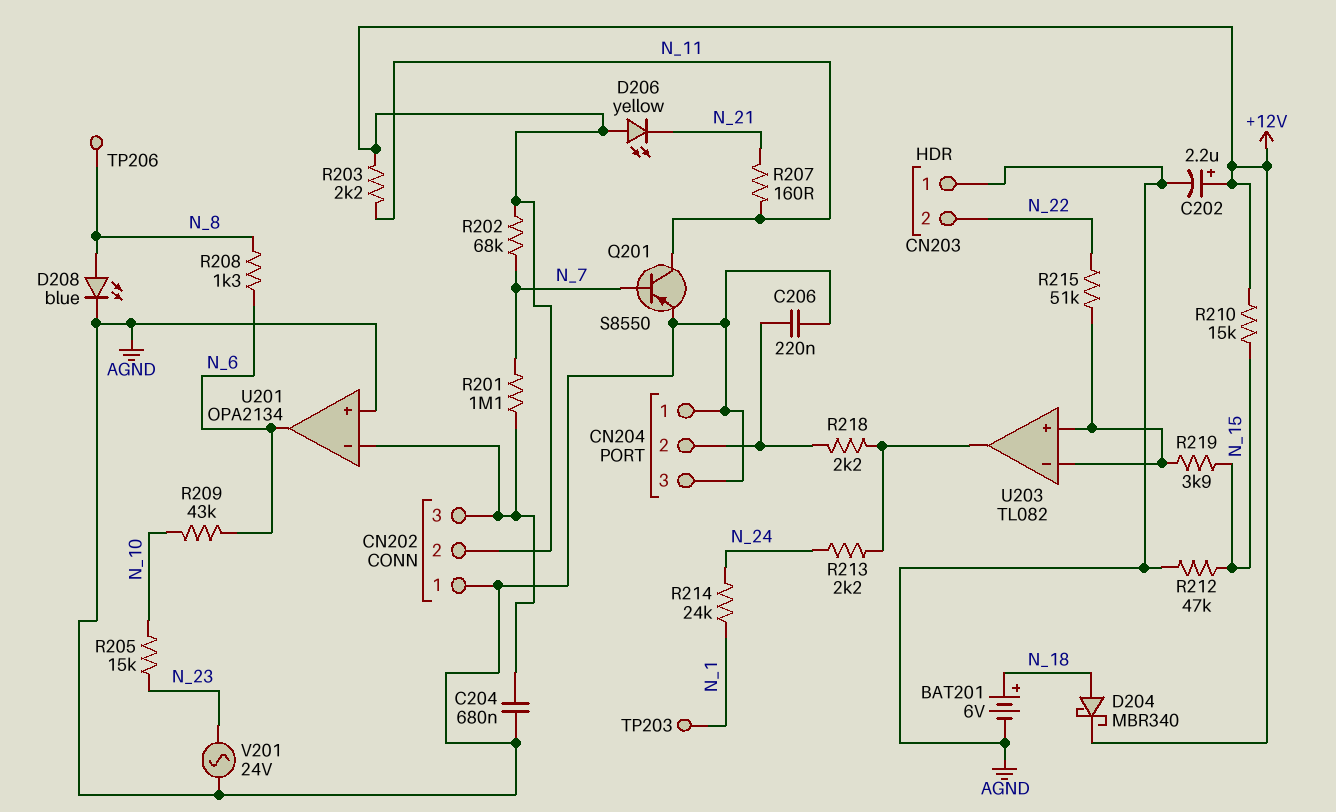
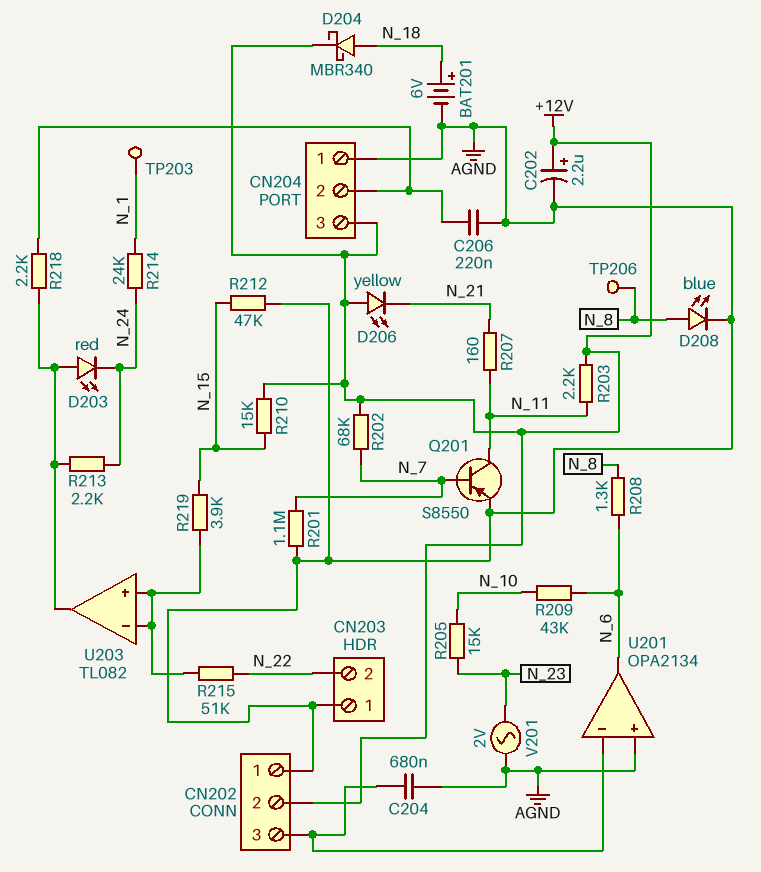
CN204 pin 3: AGND -> +12V
D203: none -> LED red (A U203/out, K N_24)
R201: 1.1M (CN202/3, N_7) -> 1.1M (AGND, N_7)
V201: AC 24V (AGND, N_23) -> AC 2V (AGND, N_23)

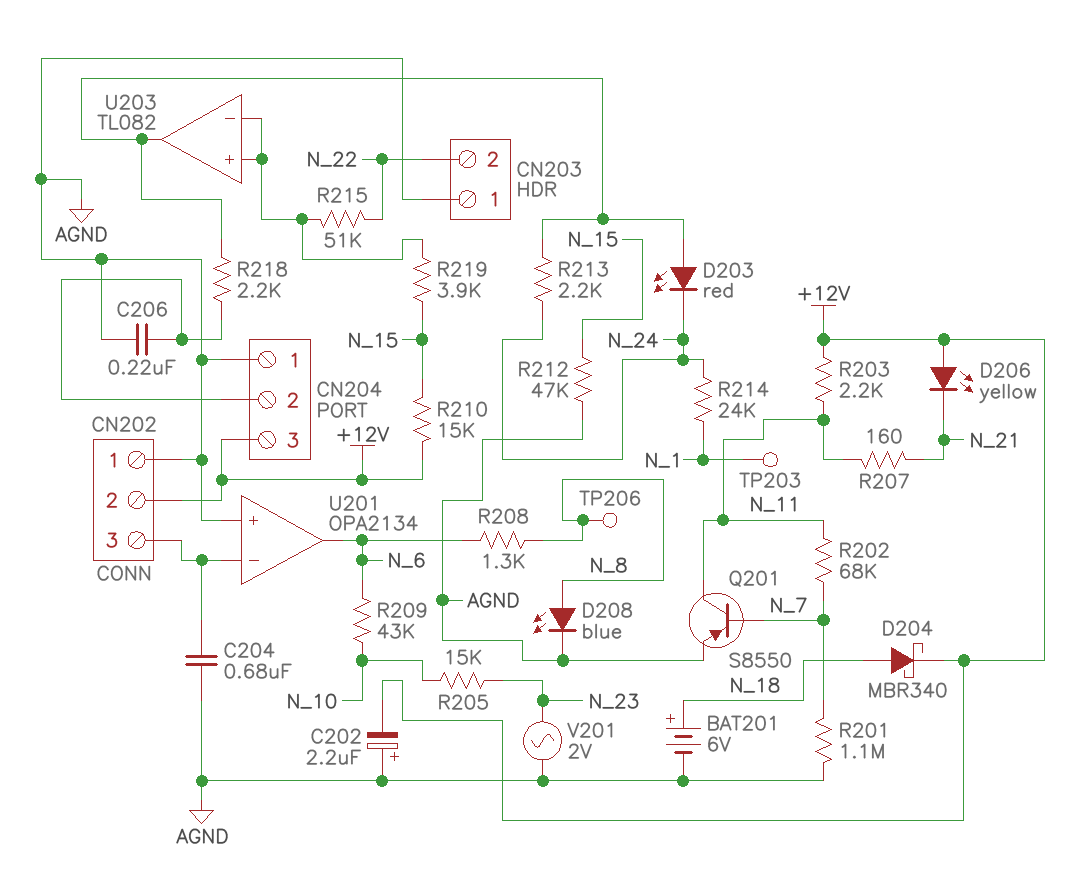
C202: 2.2uF (plus +12V, minus AGND) -> 2.2uF (plus AGND, minus +12V)
R202: 68k (+12V, N_7) -> 68k (N_7, N_11)

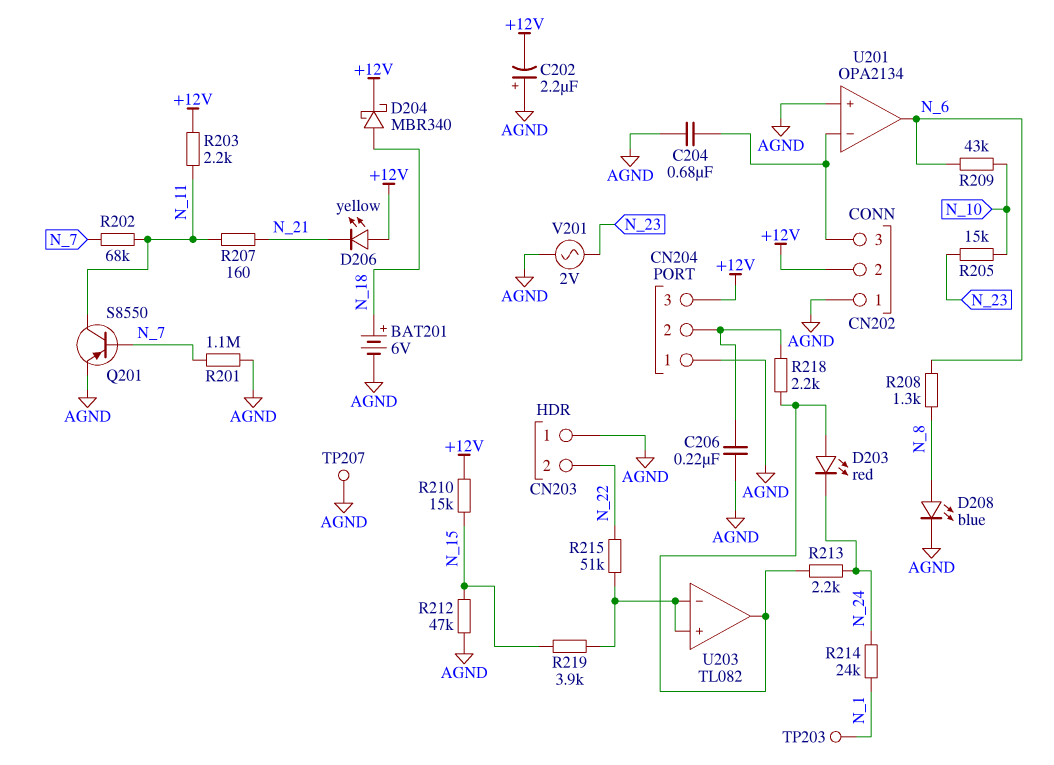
TP206: test point (N_8) -> none
TP207: none -> test point (AGND)

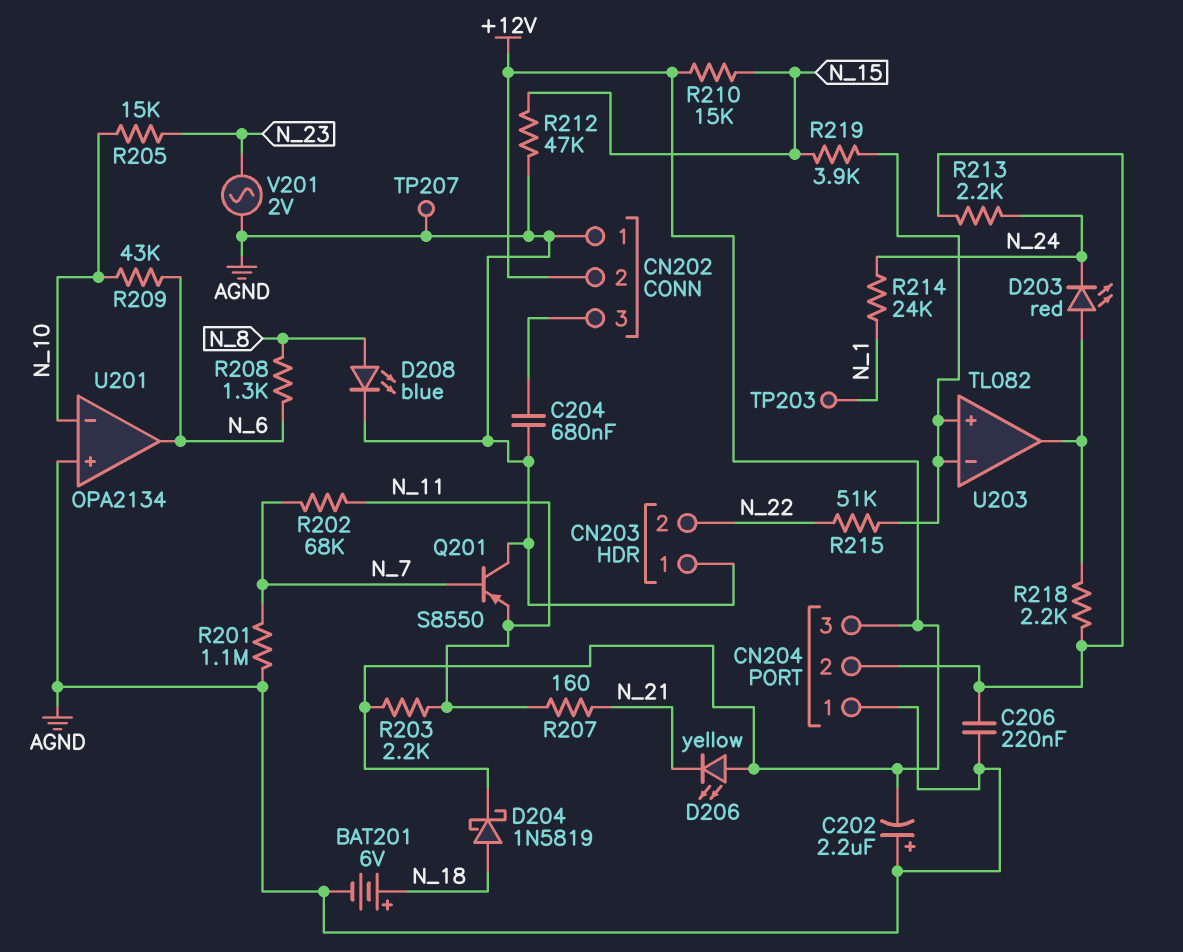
D204: schottky MBR340 (A N_18, K +12V) -> schottky 1N5819 (A N_18, K +12V)
Q201: PNP S8550 (B N_7, C N_11, E AGND) -> PNP S8550 (B N_7, C AGND, E N_11)
R213: 2.2k (N_24, U203/out) -> 2.2k (CN204/2, N_24)
U201 pin in-: CN202/3 -> N_10

